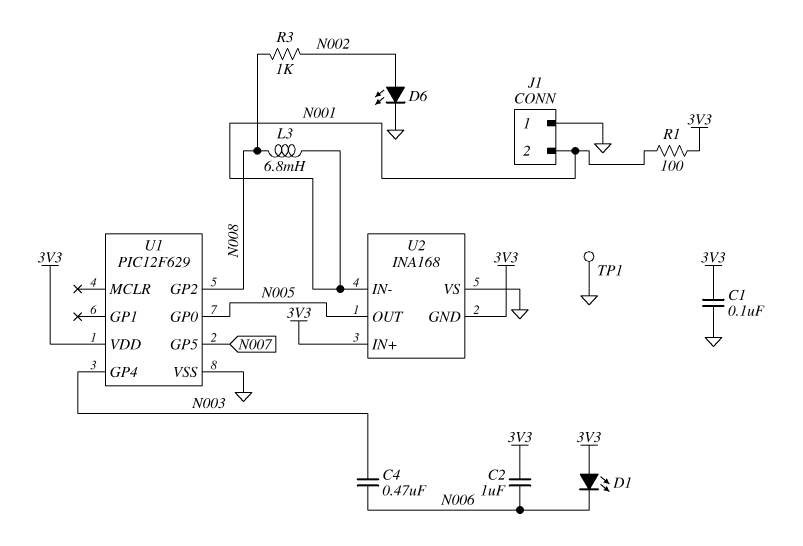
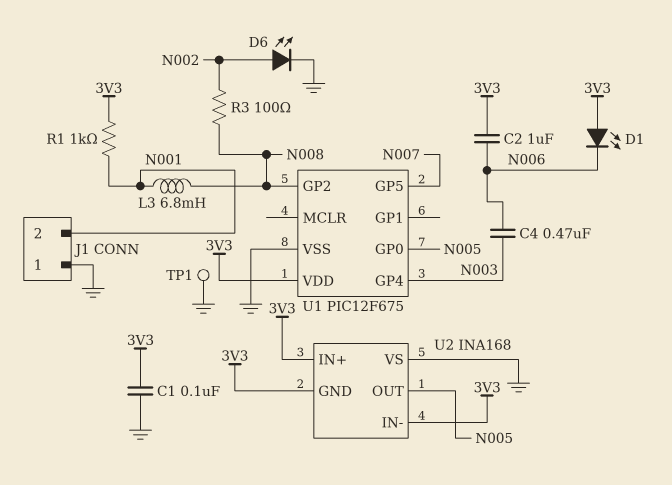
R1: 100 (3V3, N001) -> 1k (3V3, N001)
R3: 1k (N002, N008) -> 100 (N002, N008)
U1: PIC12F629 -> PIC12F675
U2 pin IN-: N001 -> 3V3

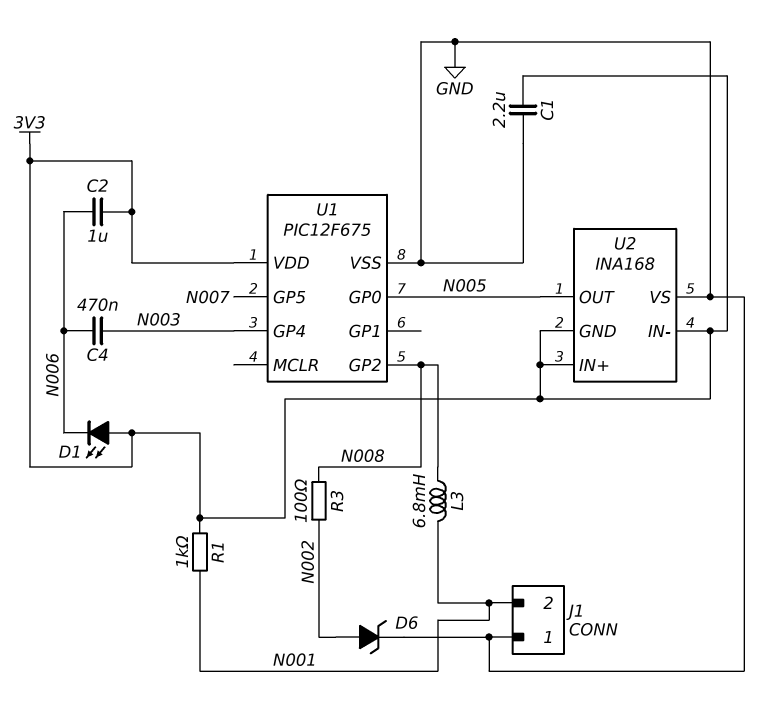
C1: 100nF (3V3, GND) -> 2.2uF (3V3, GND)
D6: LED (A N002, K GND) -> zener (A N002, K GND)
TP1: test point (GND) -> none

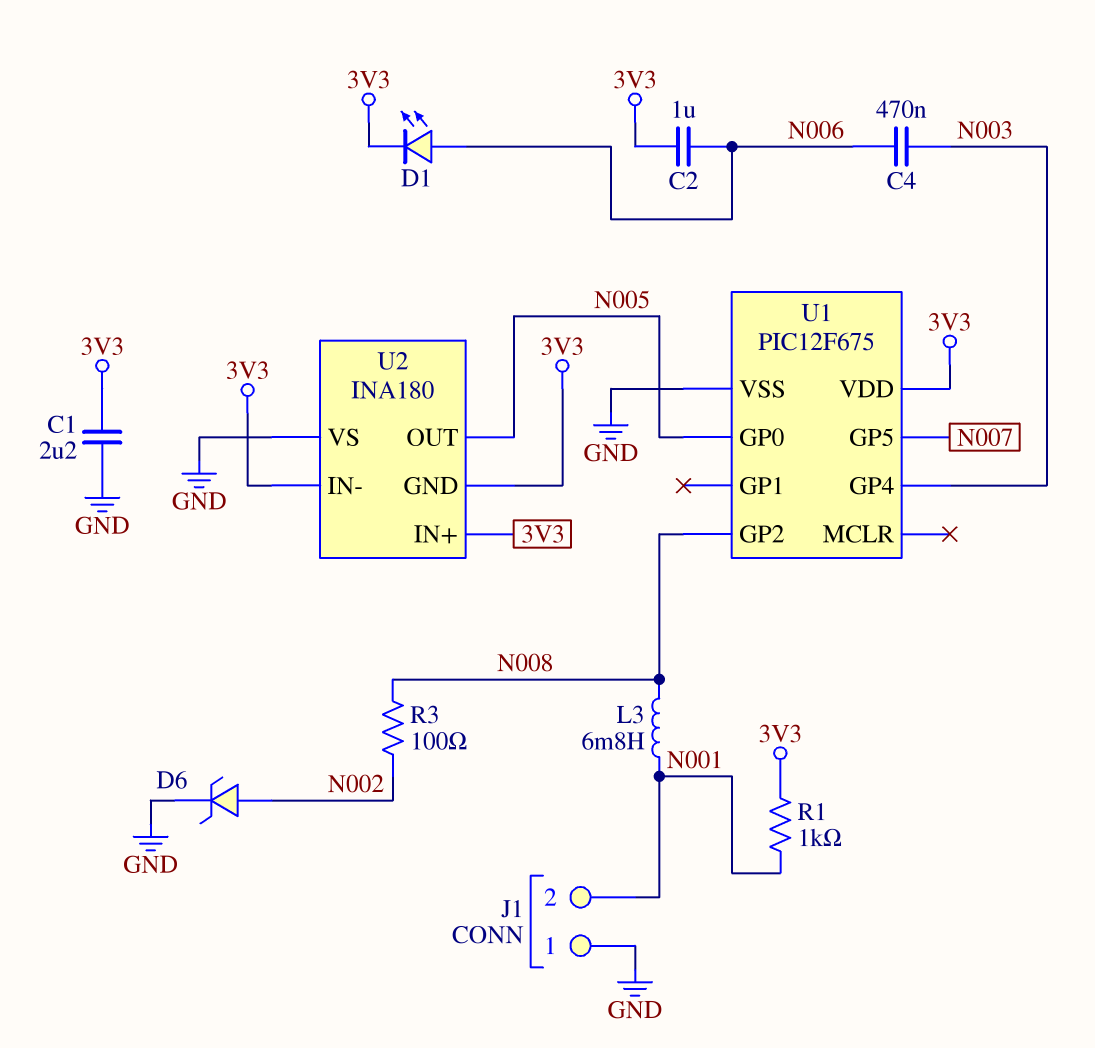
D1: LED (A 3V3, K N006) -> LED (A N006, K 3V3)
U2: INA168 -> INA180

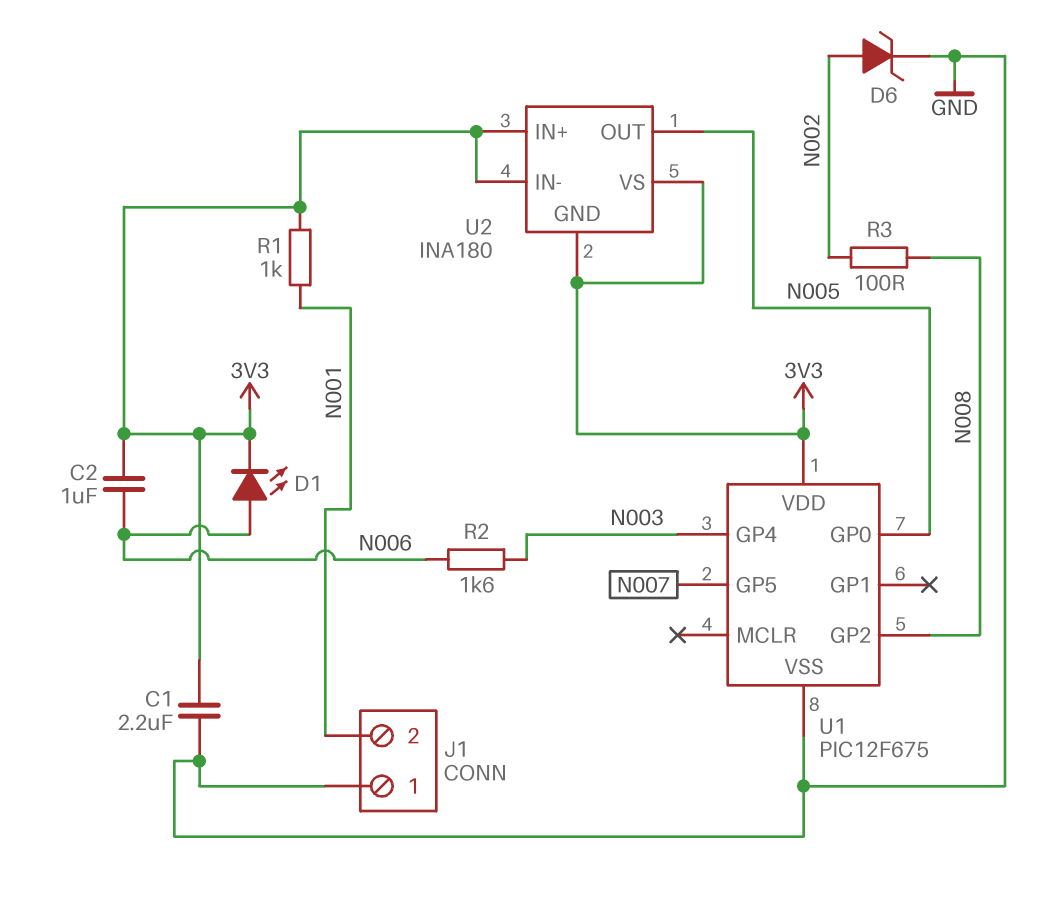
C4: 470nF (N003, N006) -> none
L3: 6.8mH (N001, N008) -> none
R2: none -> 1.6k (N003, N006)
U2 pin VS: GND -> 3V3

